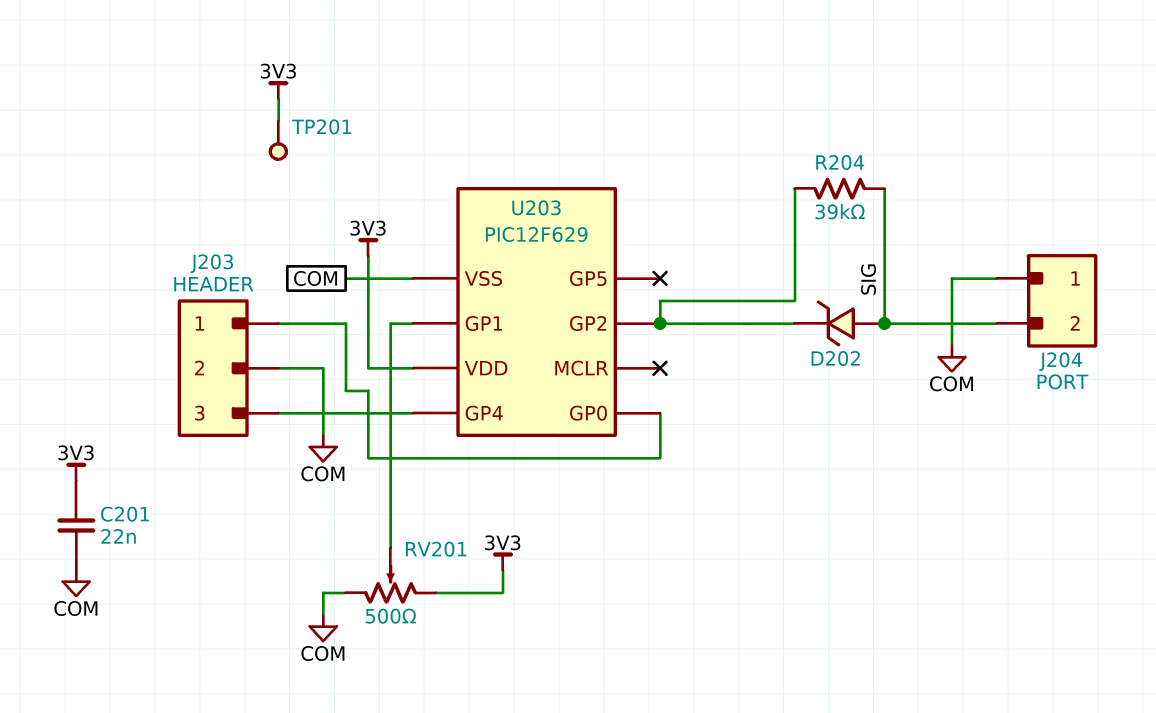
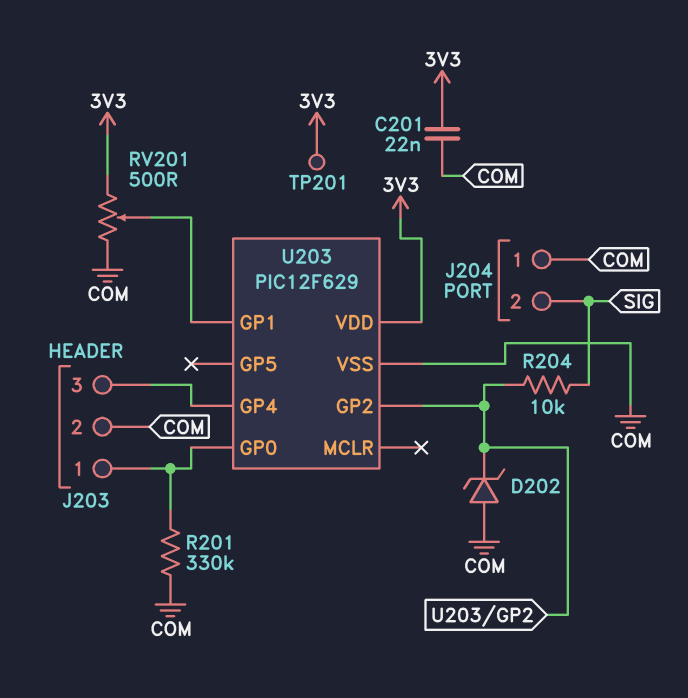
D202: zener (A SIG, K U203/GP2) -> zener (A COM, K U203/GP2)
R201: none -> 330k (COM, J203/1)
R204: 39k (SIG, U203/GP2) -> 10k (SIG, U203/GP2)

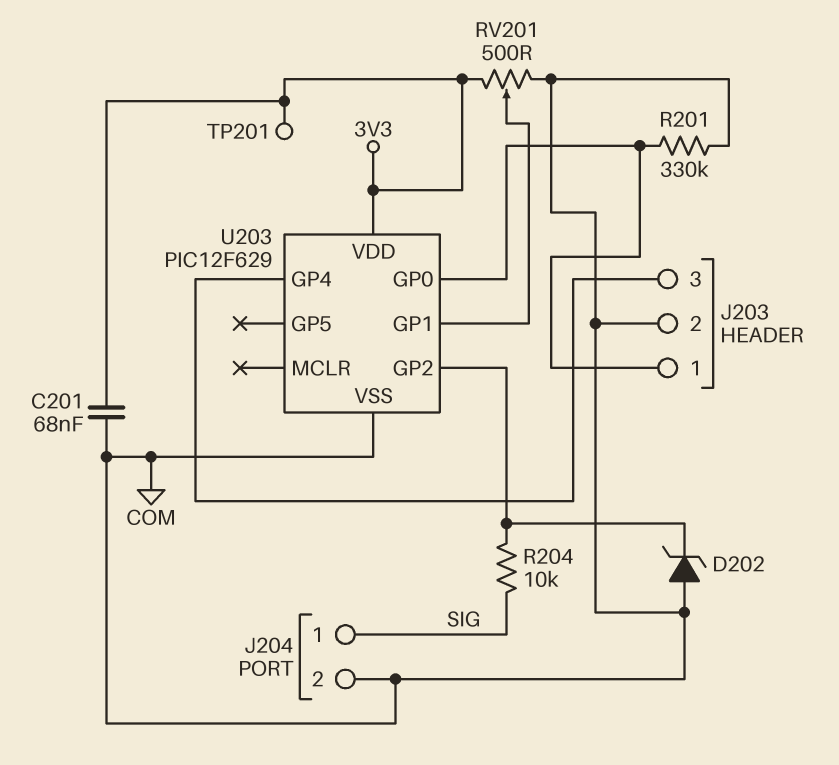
C201: 22nF (3V3, COM) -> 68nF (3V3, COM)
J204 pin 1: COM -> SIG
J204 pin 2: SIG -> COM

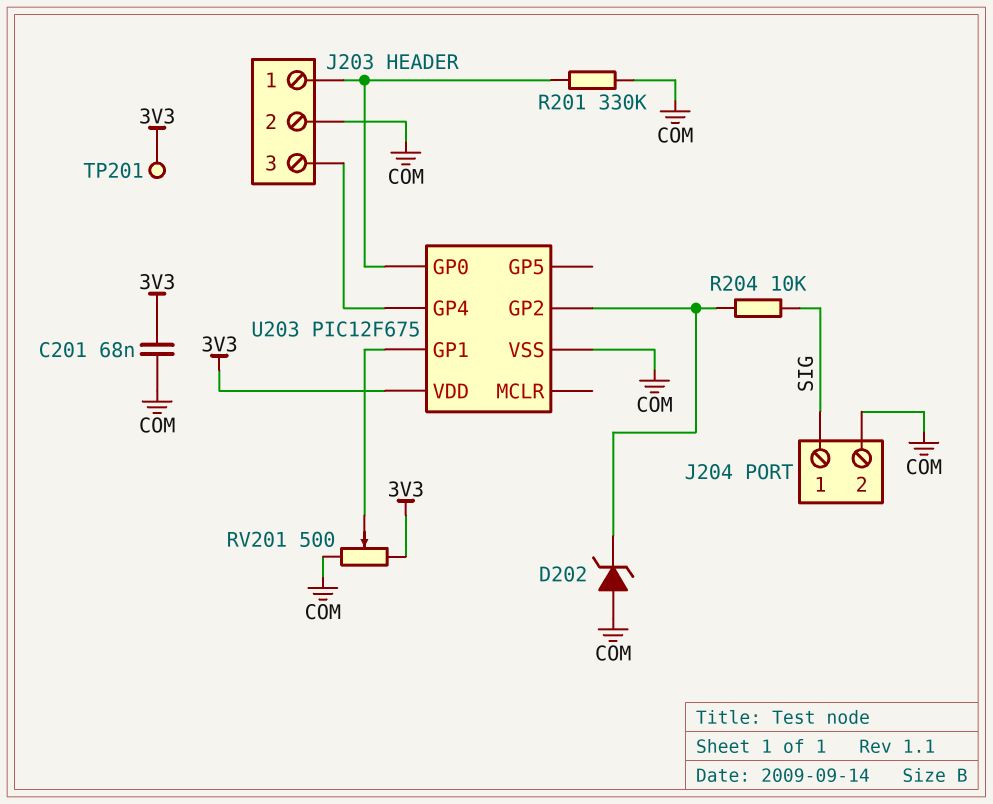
U203: PIC12F629 -> PIC12F675

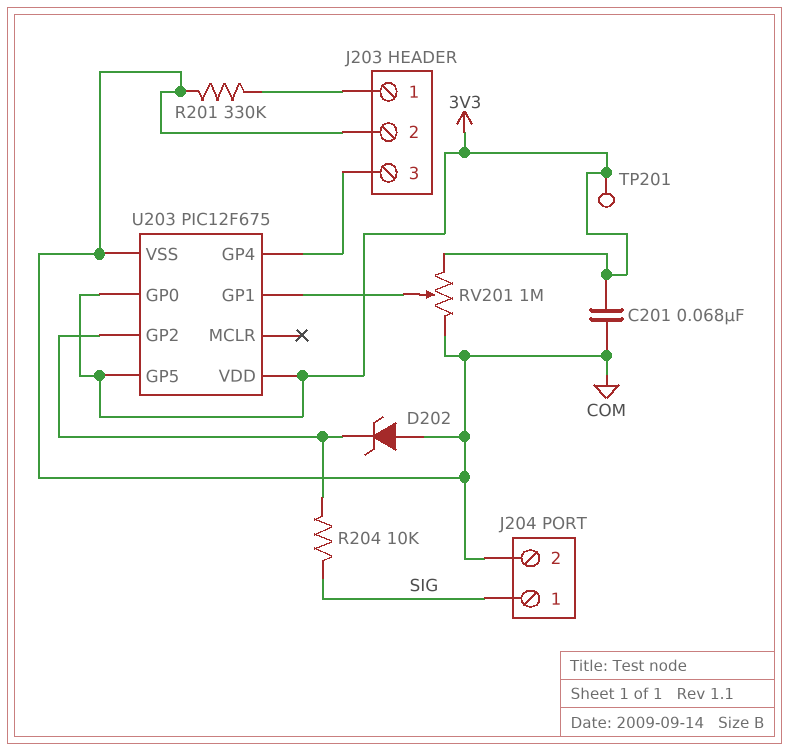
RV201: 500 (3V3, COM, wiper U203/GP1) -> 1M (3V3, COM, wiper U203/GP1)
U203 pin GP0: J203/1 -> 3V3
U203 pin GP5: none -> 3V3

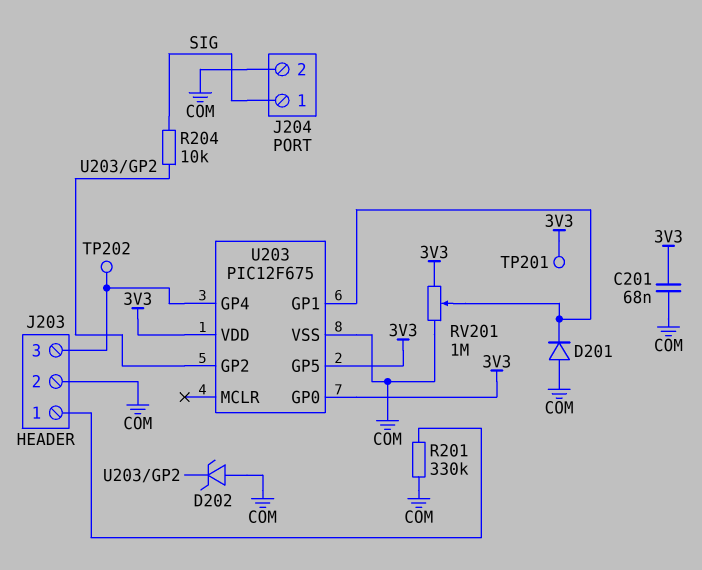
D201: none -> diode (A COM, K U203/GP1)
TP202: none -> test point (J203/3)

